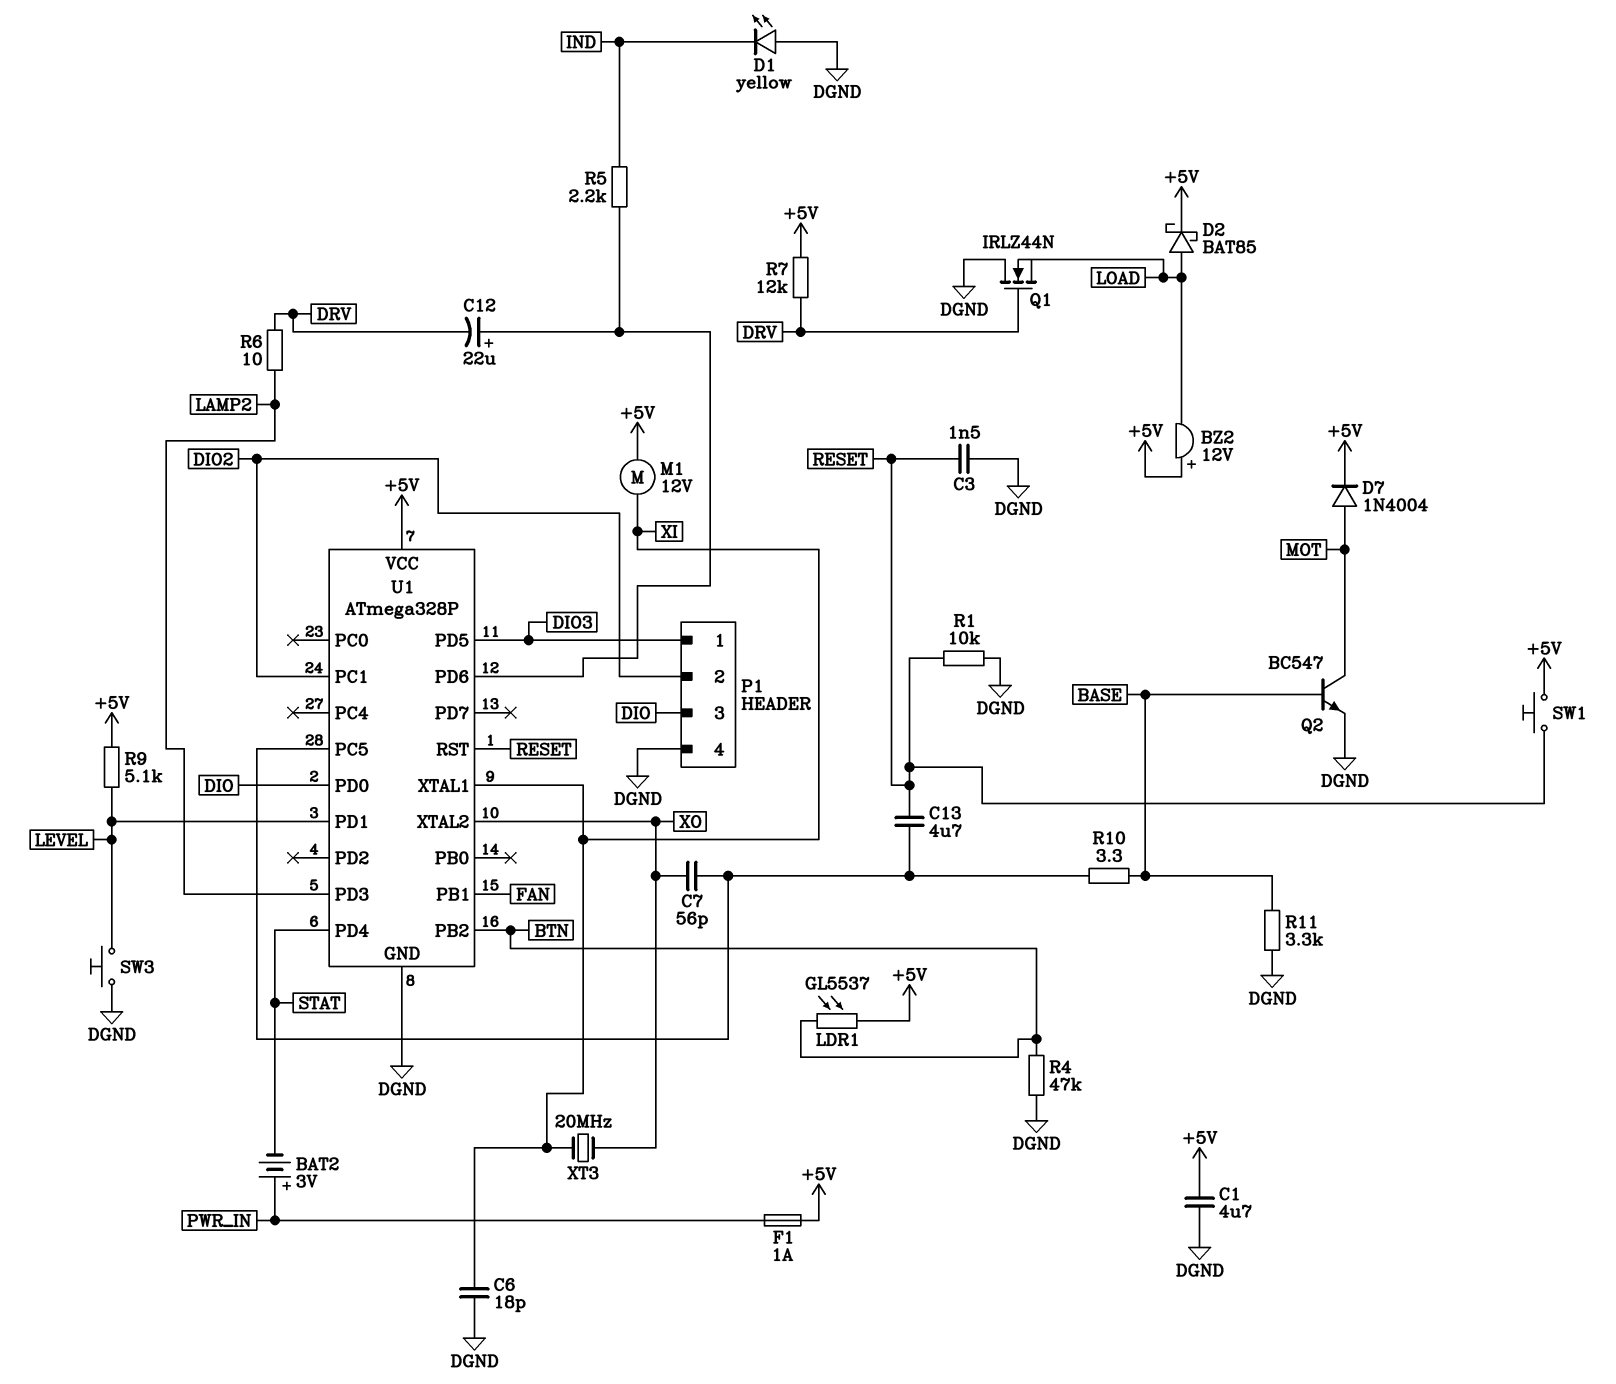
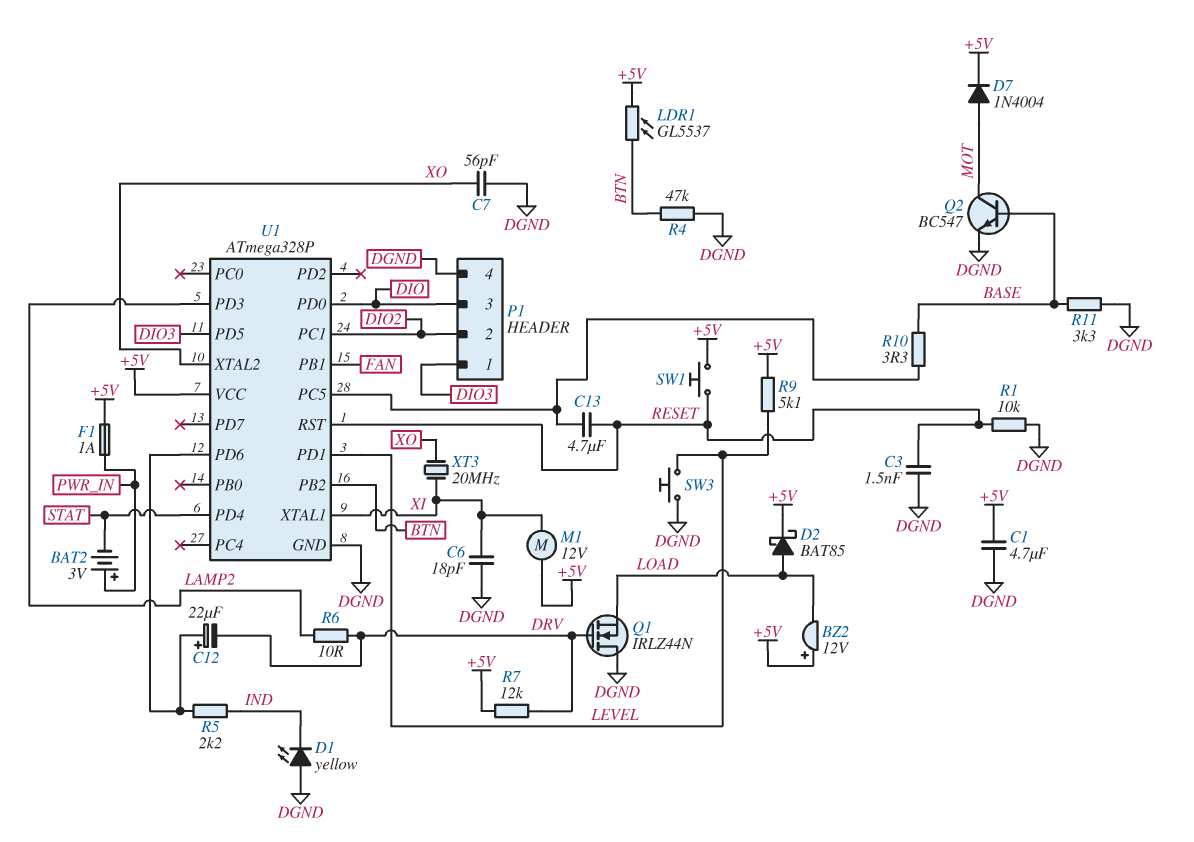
C7: 56pF (U1/PC5, XO) -> 56pF (DGND, XO)

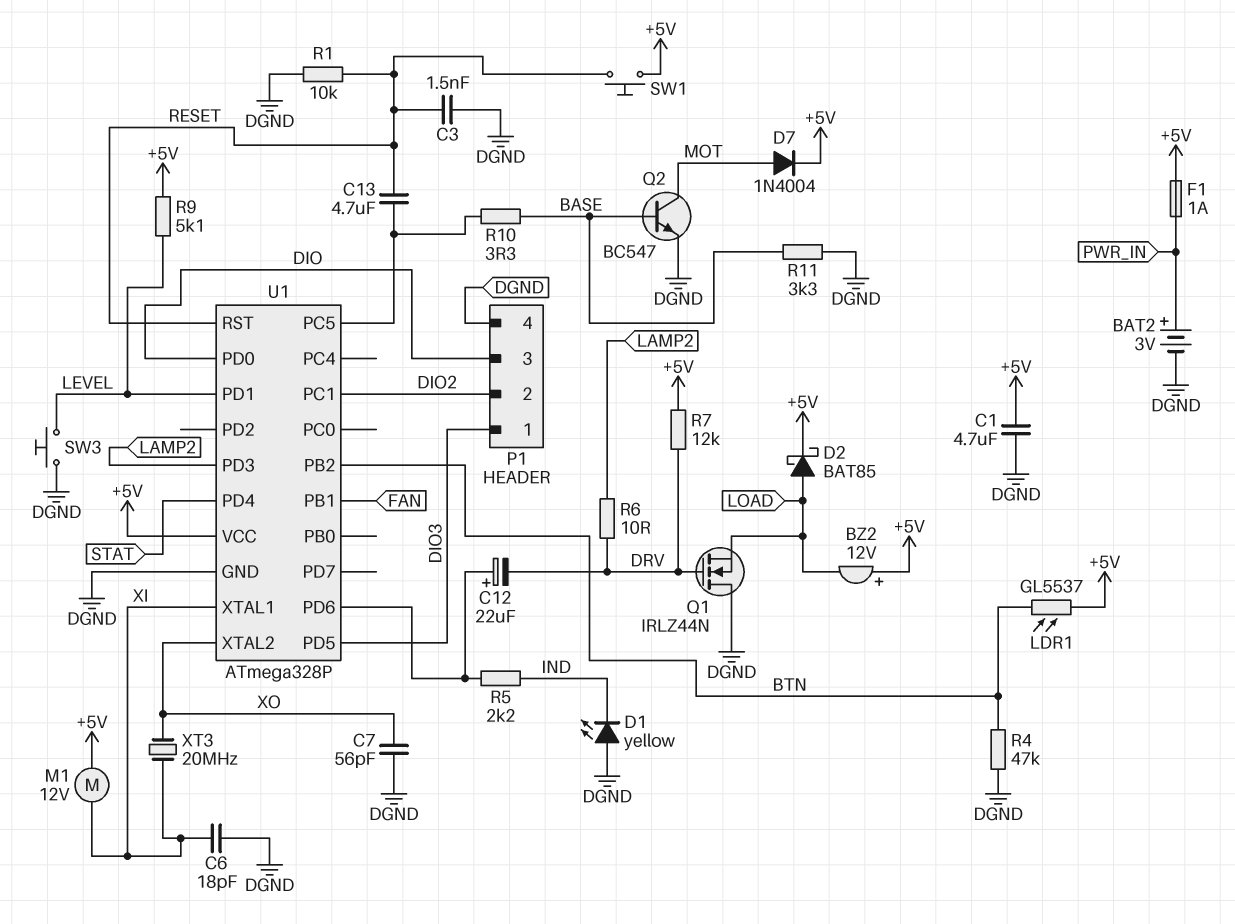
BAT2: 3V (plus PWR_IN, minus STAT) -> 3V (plus PWR_IN, minus DGND)

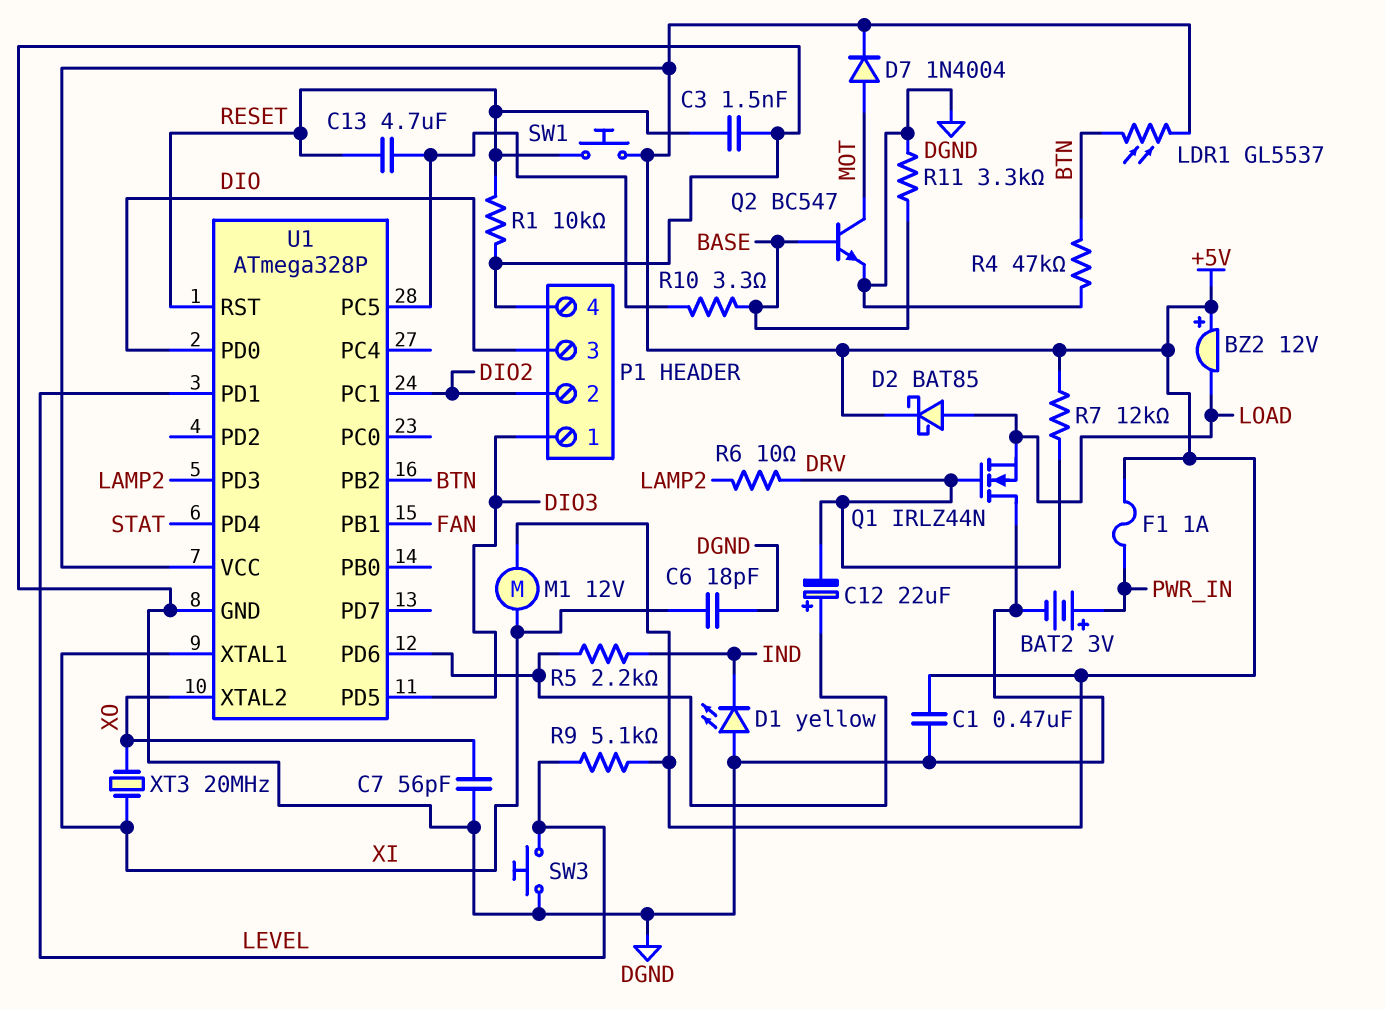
C1: 4.7uF (+5V, DGND) -> 470nF (+5V, DGND)

